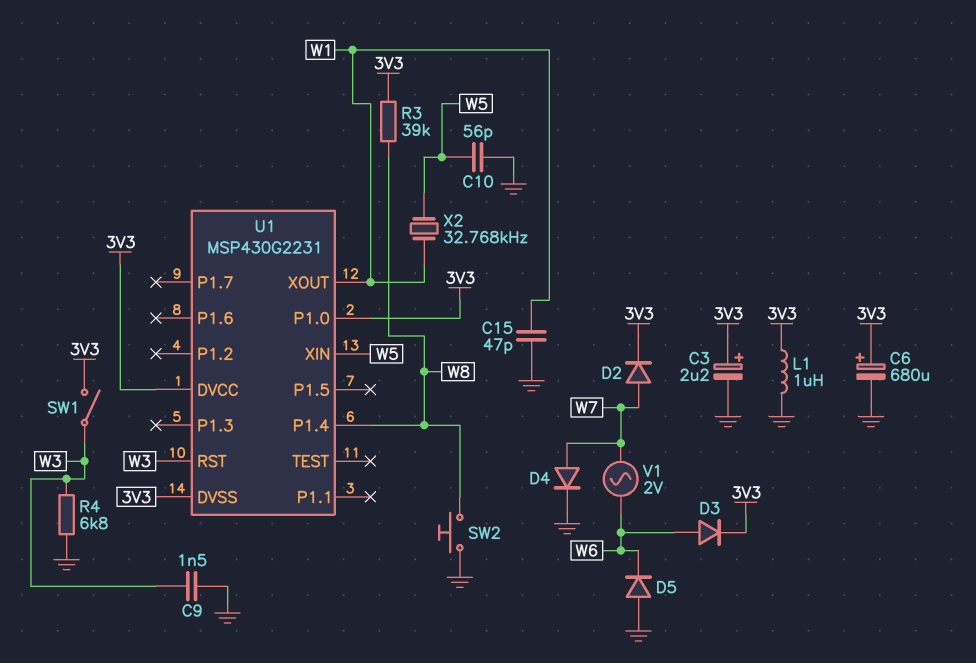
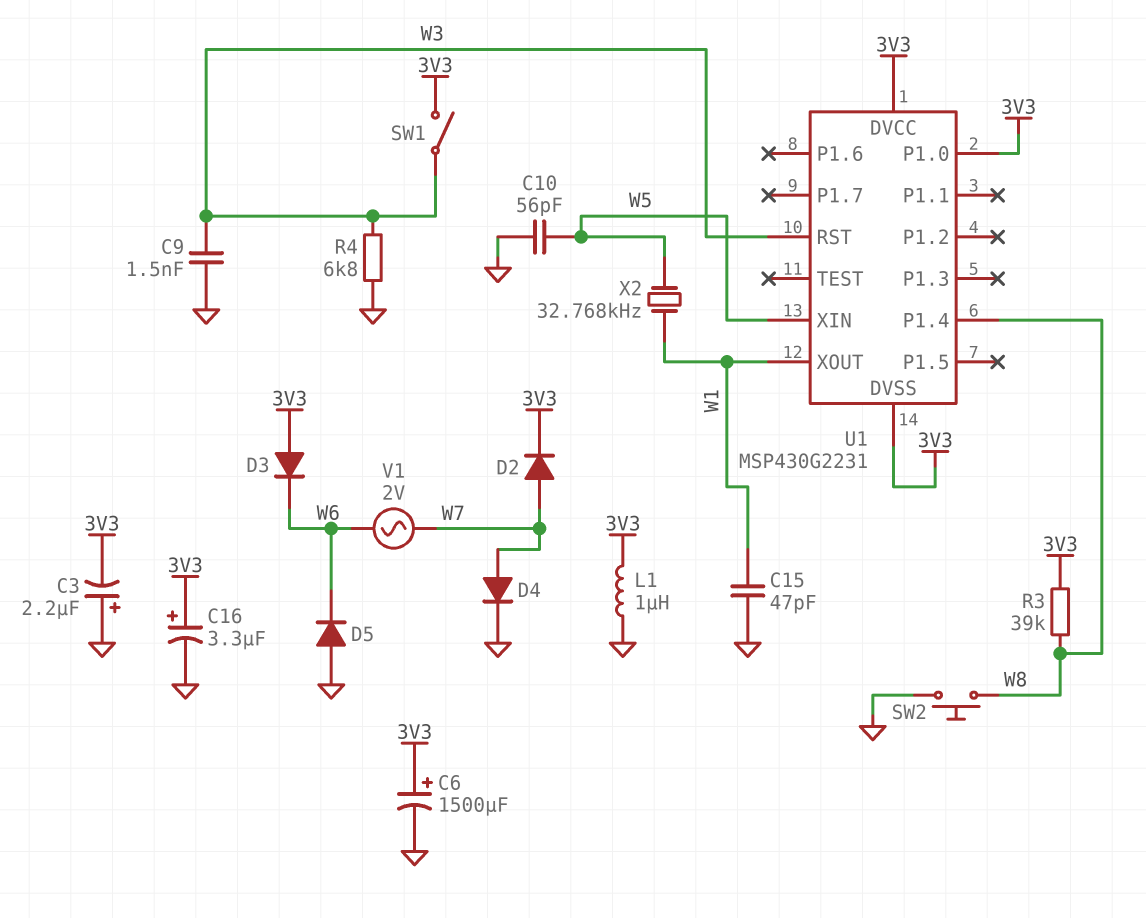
C3: 2.2uF (plus 3V3, minus GND) -> 2.2uF (plus GND, minus 3V3)
C6: 680uF (plus 3V3, minus GND) -> 1500uF (plus 3V3, minus GND)
C16: none -> 3.3uF (plus 3V3, minus GND)
D3: diode (A W6, K 3V3) -> diode (A 3V3, K W6)

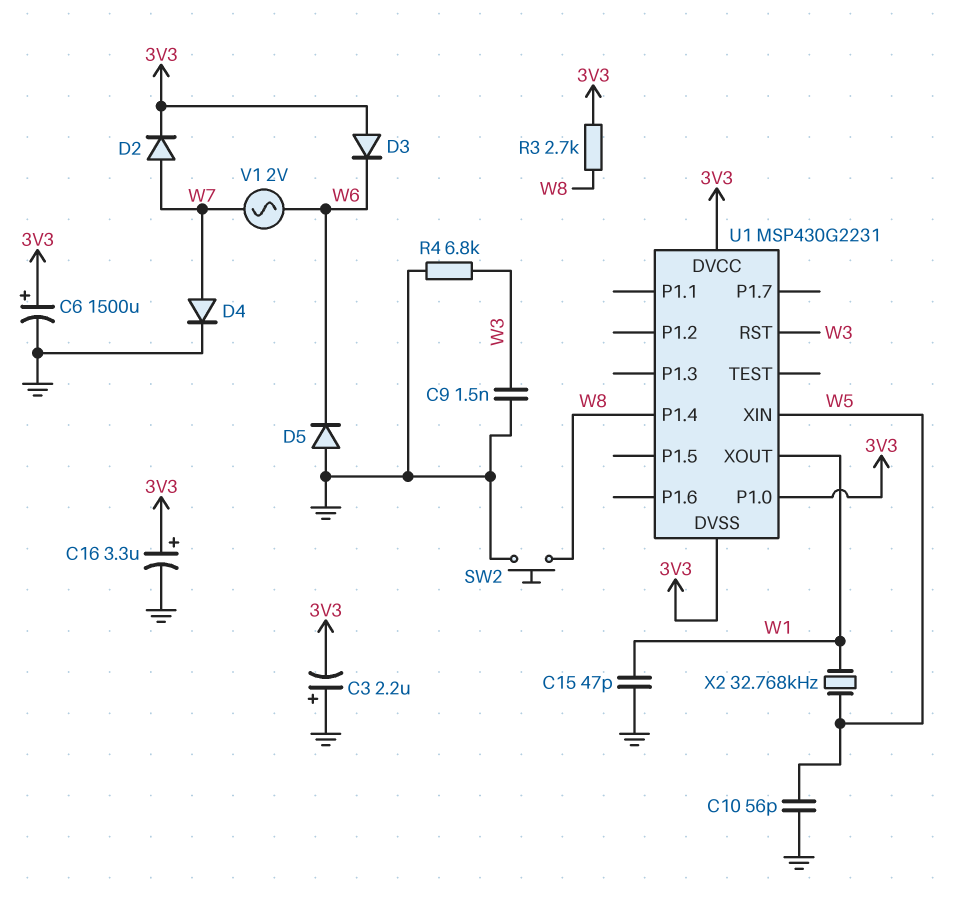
L1: 1uH (3V3, GND) -> none
R3: 39k (3V3, W8) -> 2.7k (3V3, W8)
SW1: switch (3V3, W3) -> none

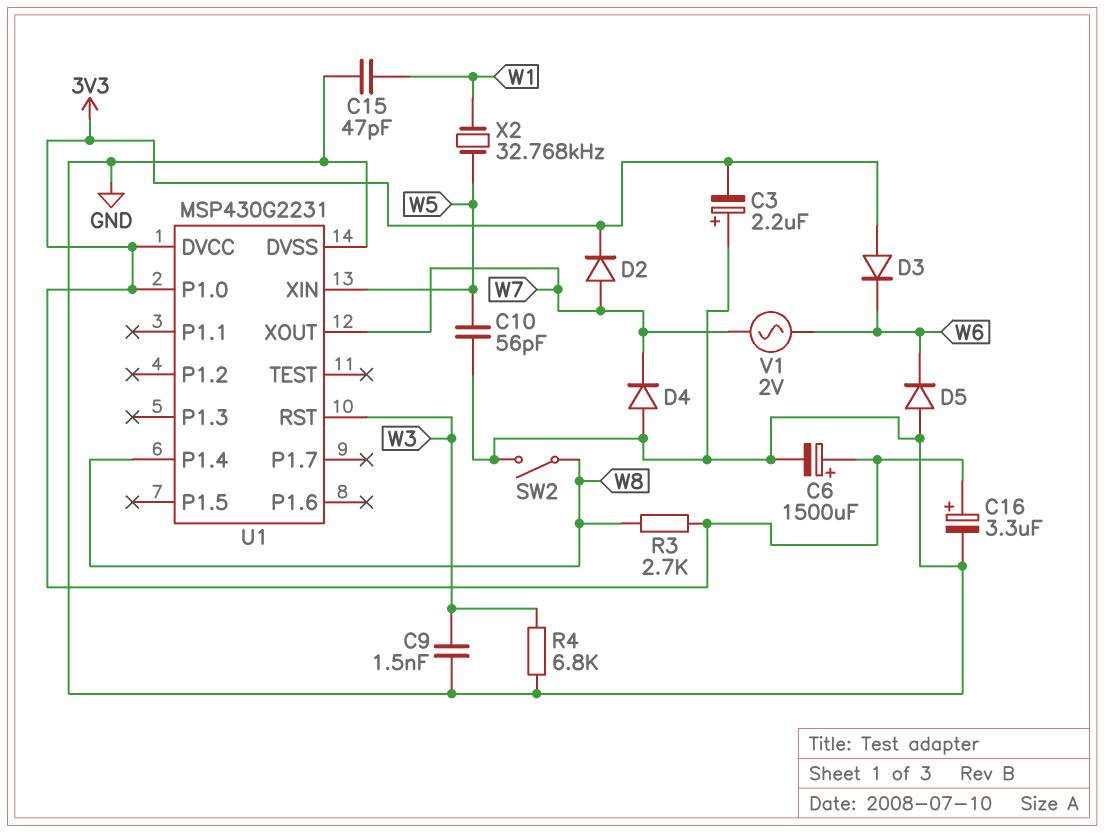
D4: diode (A W7, K GND) -> diode (A GND, K W7)
SW2: button (GND, W8) -> switch (GND, W8)
U1 pin DVSS: 3V3 -> GND
U1 pin XOUT: W1 -> W7

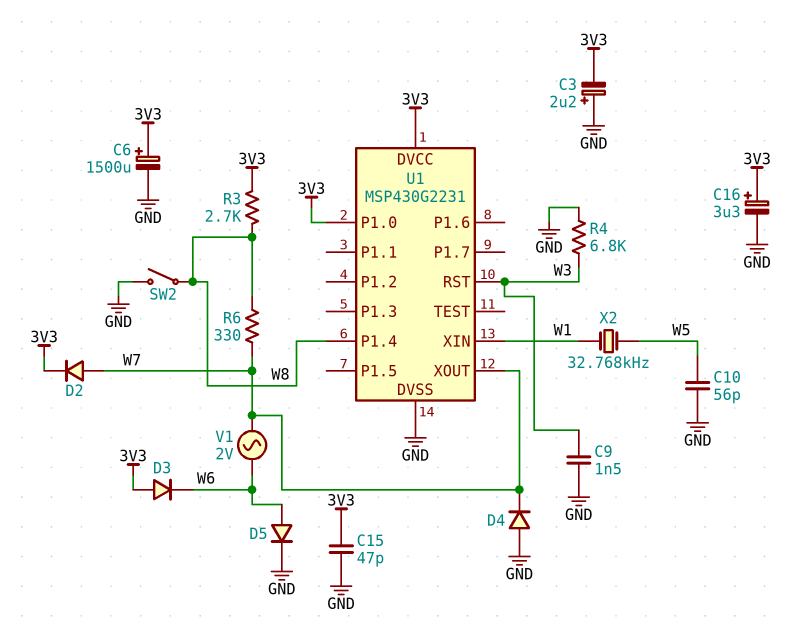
C15: 47pF (GND, W1) -> 47pF (3V3, GND)
D5: diode (A GND, K W6) -> diode (A W6, K GND)
R6: none -> 330 (W7, W8)
U1 pin XIN: W5 -> W1

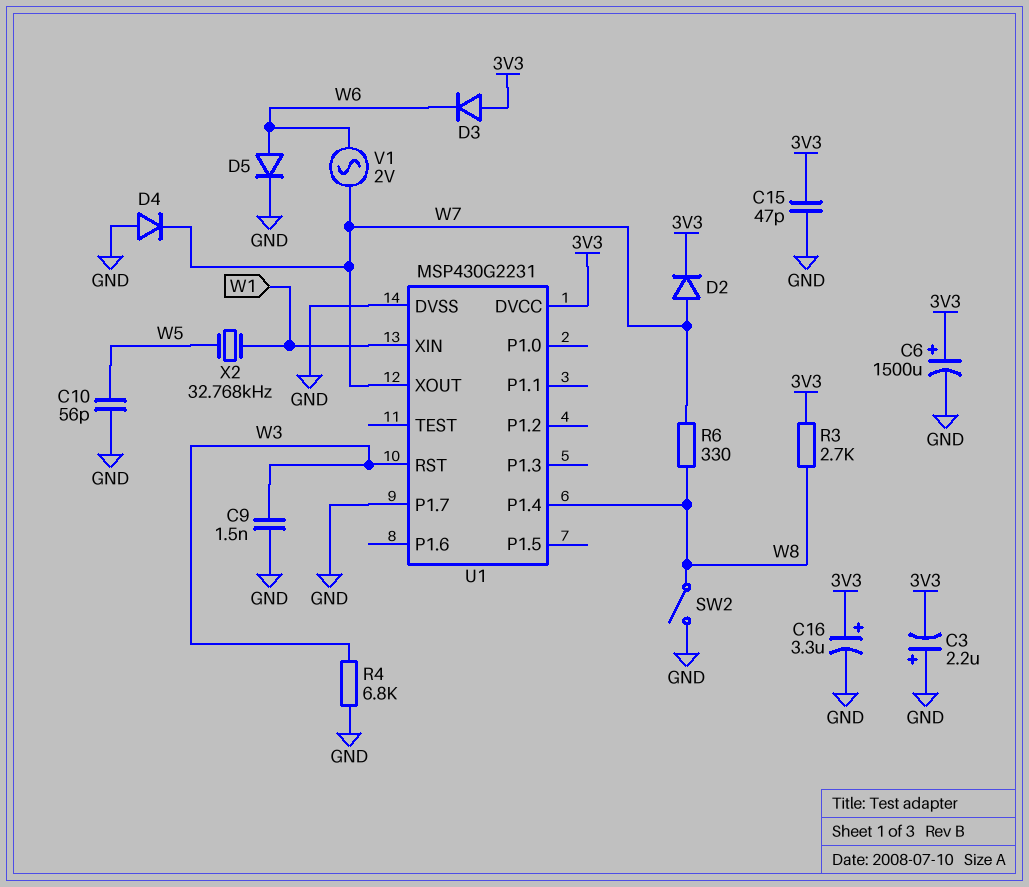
U1 pin P1.0: 3V3 -> none
U1 pin P1.7: none -> GND

